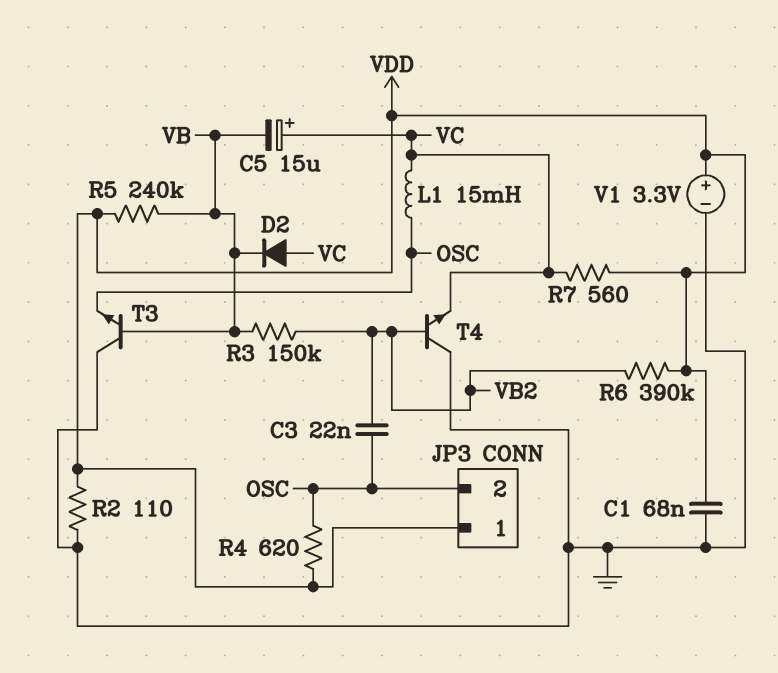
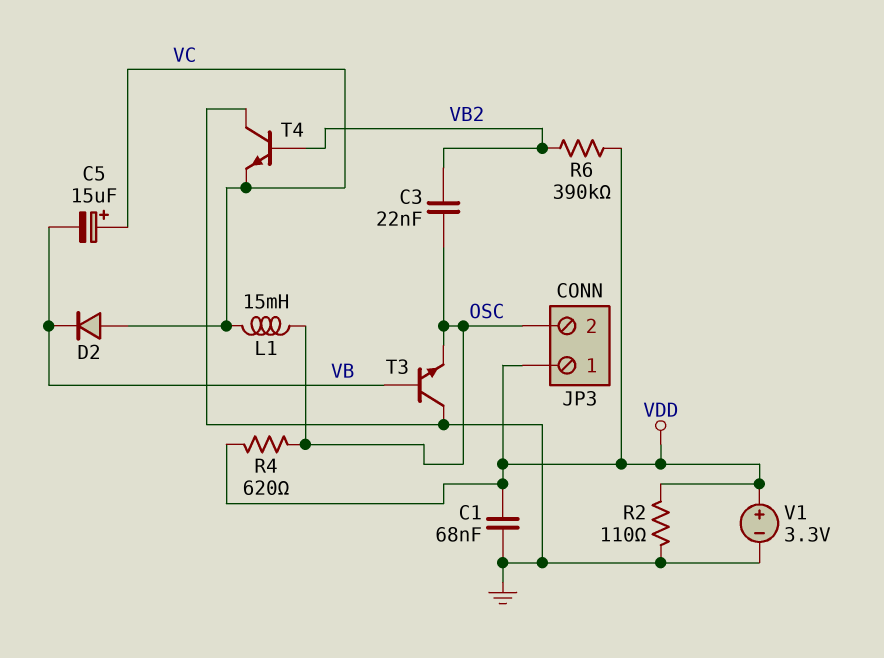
R3: 150k (VB, VB2) -> none
R5: 240k (VB, VDD) -> none
R7: 560 (VC, VDD) -> none

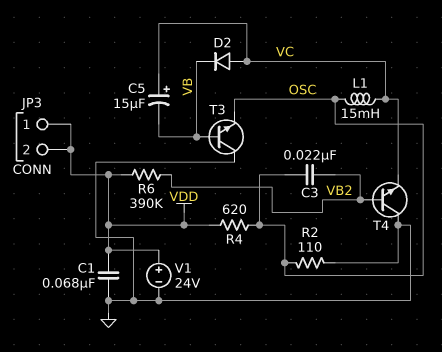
JP3 pin 2: OSC -> VDD
R2: 110 (GND, VDD) -> 110 (GND, OSC)
V1: 3.3V (plus VDD, minus GND) -> 24V (plus VDD, minus GND)

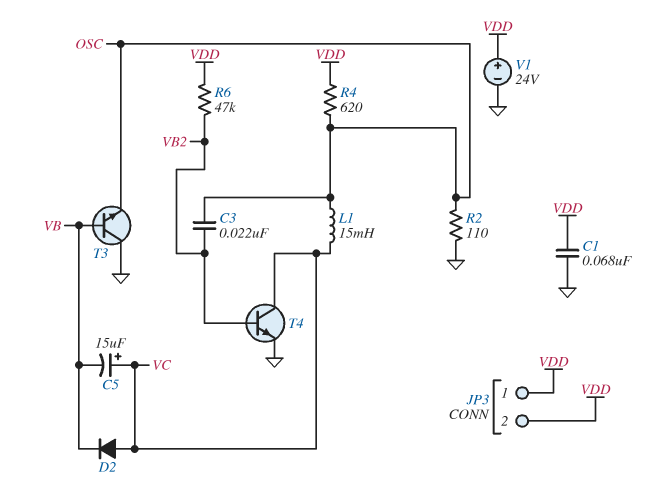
R6: 390k (VB2, VDD) -> 47k (VB2, VDD)
T4: NPN (B VB2, C GND, E VC) -> NPN (B VB2, C VC, E GND)

